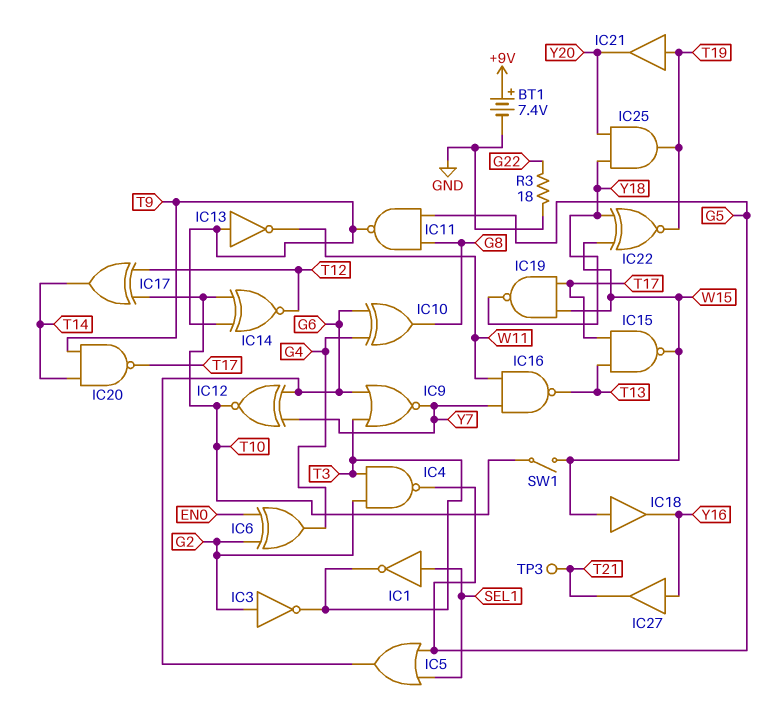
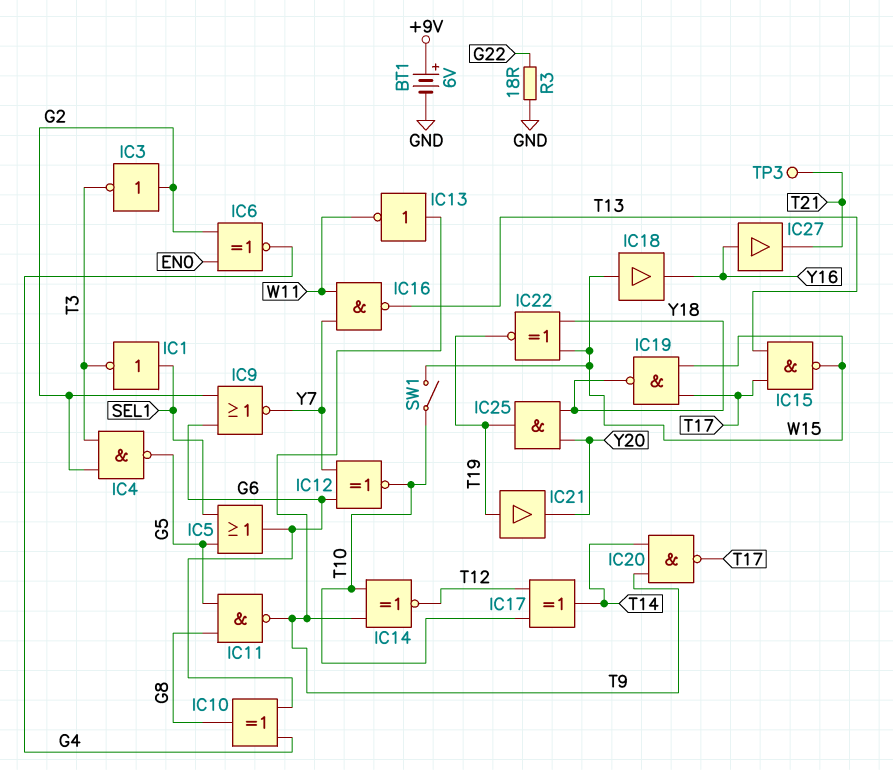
BT1: 7.4V (plus +9V, minus GND) -> 6V (plus +9V, minus GND)
IC6: XOR (in EN0, in G2, out G4) -> XNOR (in EN0, in G2, out G4)
IC9: NOR (in G6, in T3, out Y7) -> NOR (in G2, in G6, out Y7)

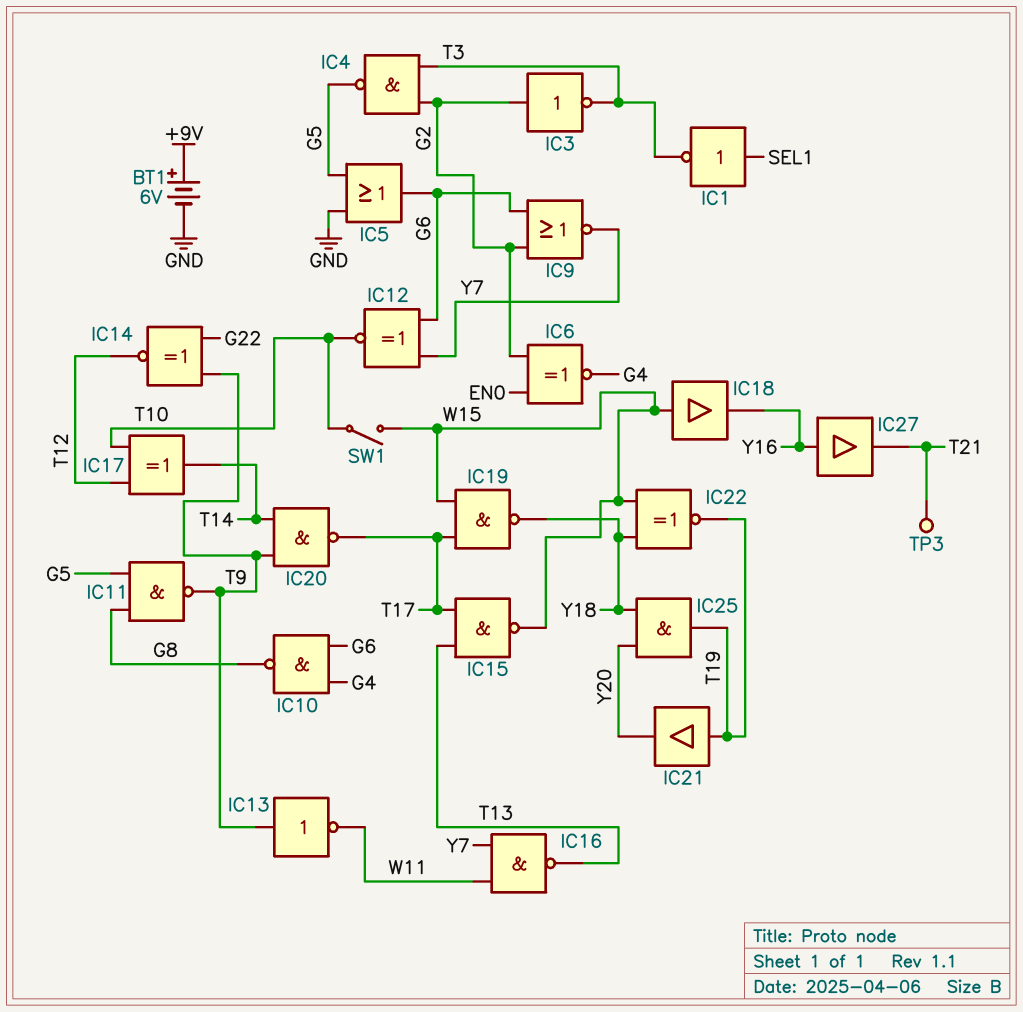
IC5: OR (in G5, in SEL1, out G6) -> OR (in G5, in GND, out G6)
IC10: XOR (in G4, in G6, out G8) -> NAND (in G4, in G6, out G8)
IC14: XNOR (in T9, in T10, out T12) -> XNOR (in G22, in T9, out T12)
R3: 18 (G22, GND) -> none

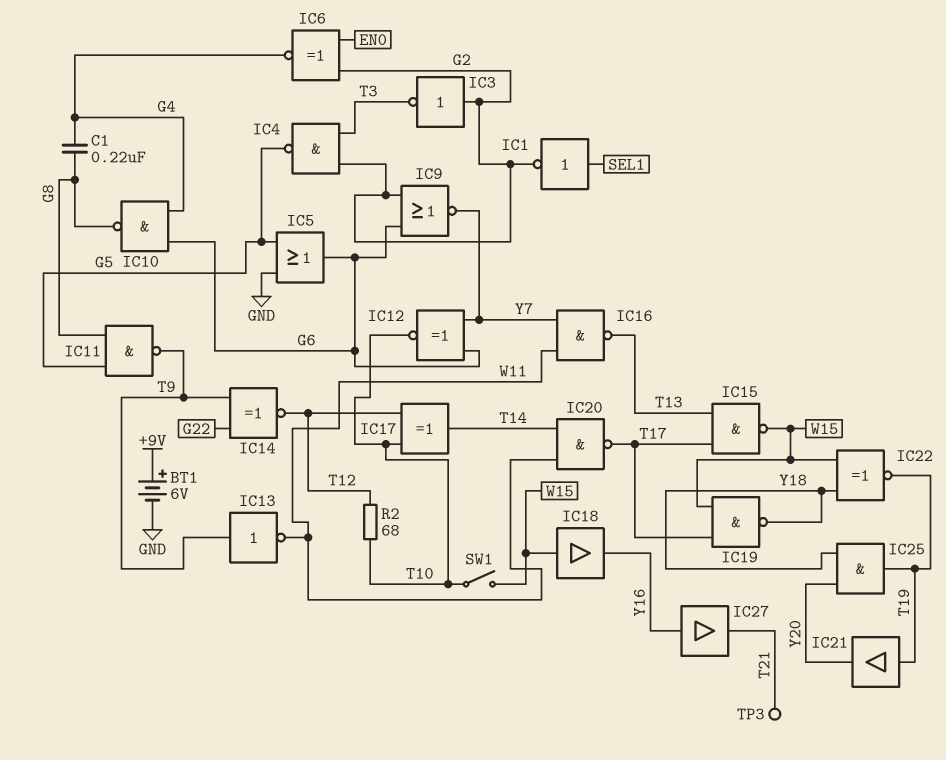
C1: none -> 220nF (G4, G8)
IC1: NOT (in SEL1, out T3) -> NOT (in SEL1, out G2)
IC20: NAND (in T9, in T14, out T17) -> NAND (in T14, in W11, out T17)
R2: none -> 68 (T10, T12)

